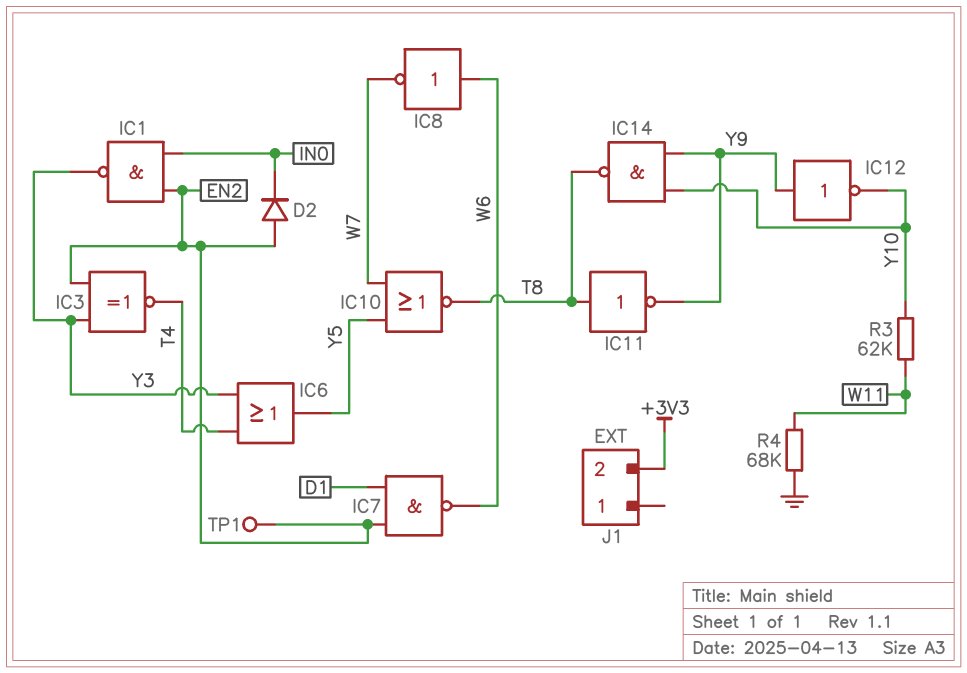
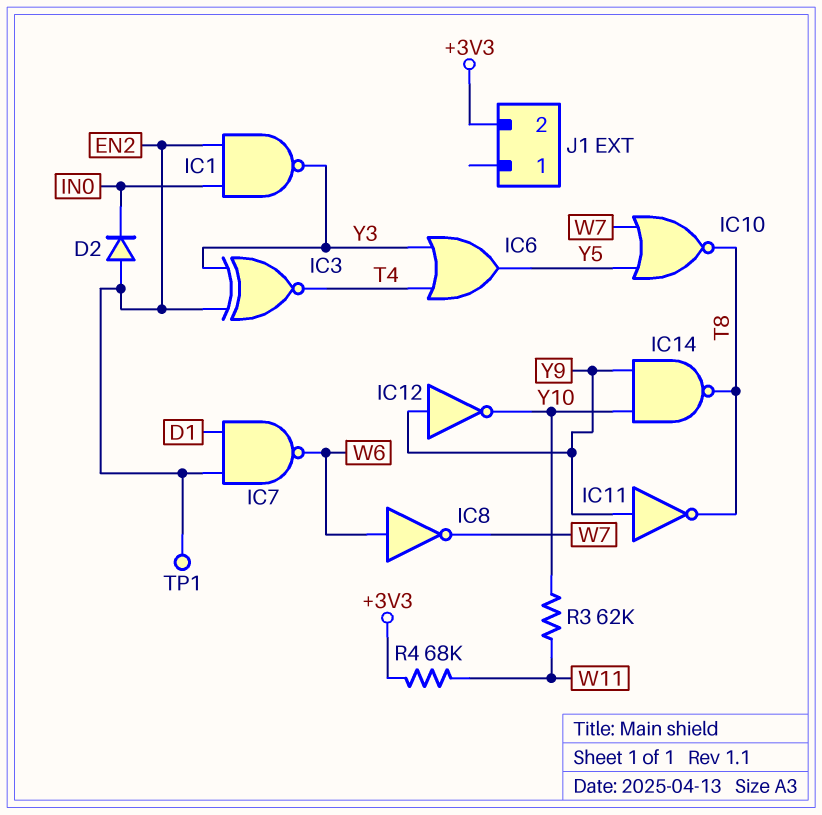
IC11: NOT (in T8, out Y9) -> NOT (in Y9, out T8)
R4: 68k (GND, W11) -> 68k (+3V3, W11)

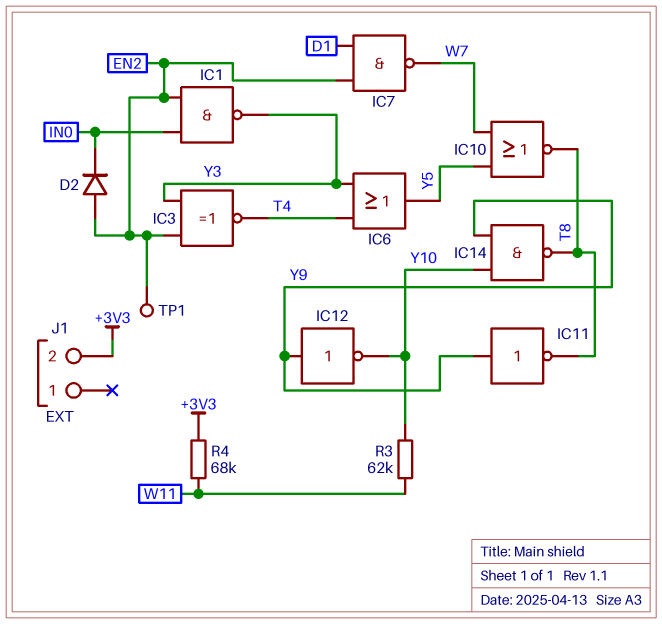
IC7: NAND (in D1, in EN2, out W6) -> NAND (in D1, in EN2, out W7)
IC8: NOT (in W6, out W7) -> none

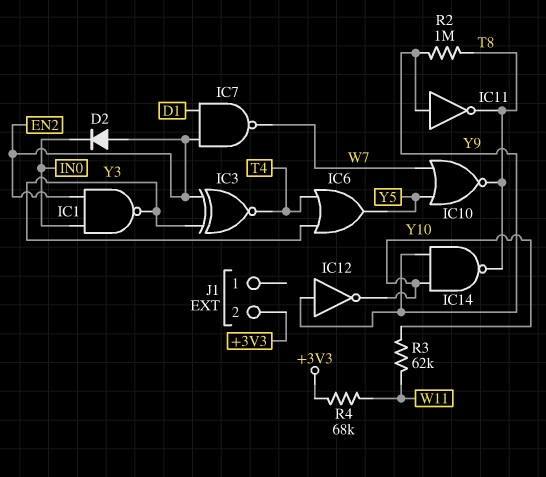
R2: none -> 1M (T8, Y9)
TP1: test point (EN2) -> none

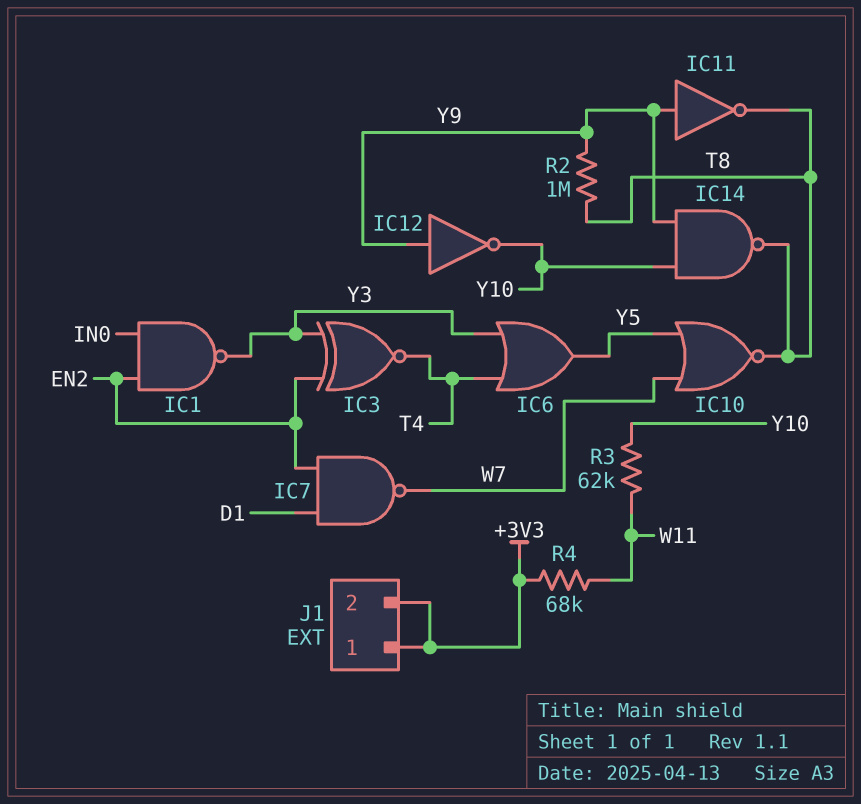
D2: diode (A EN2, K IN0) -> none
J1 pin 1: none -> +3V3

